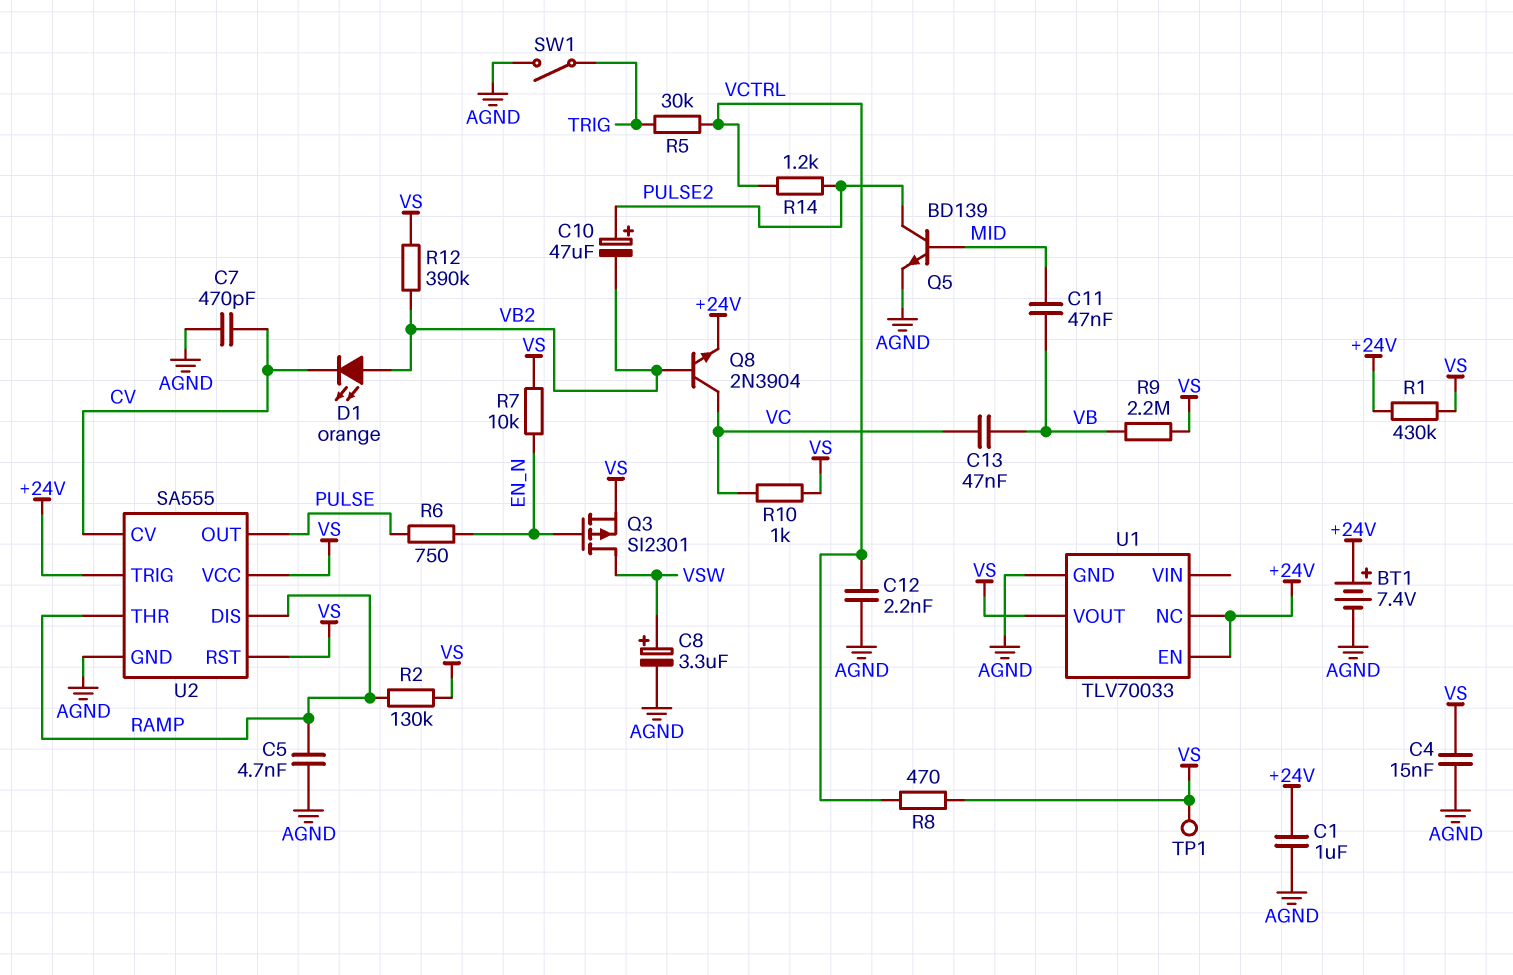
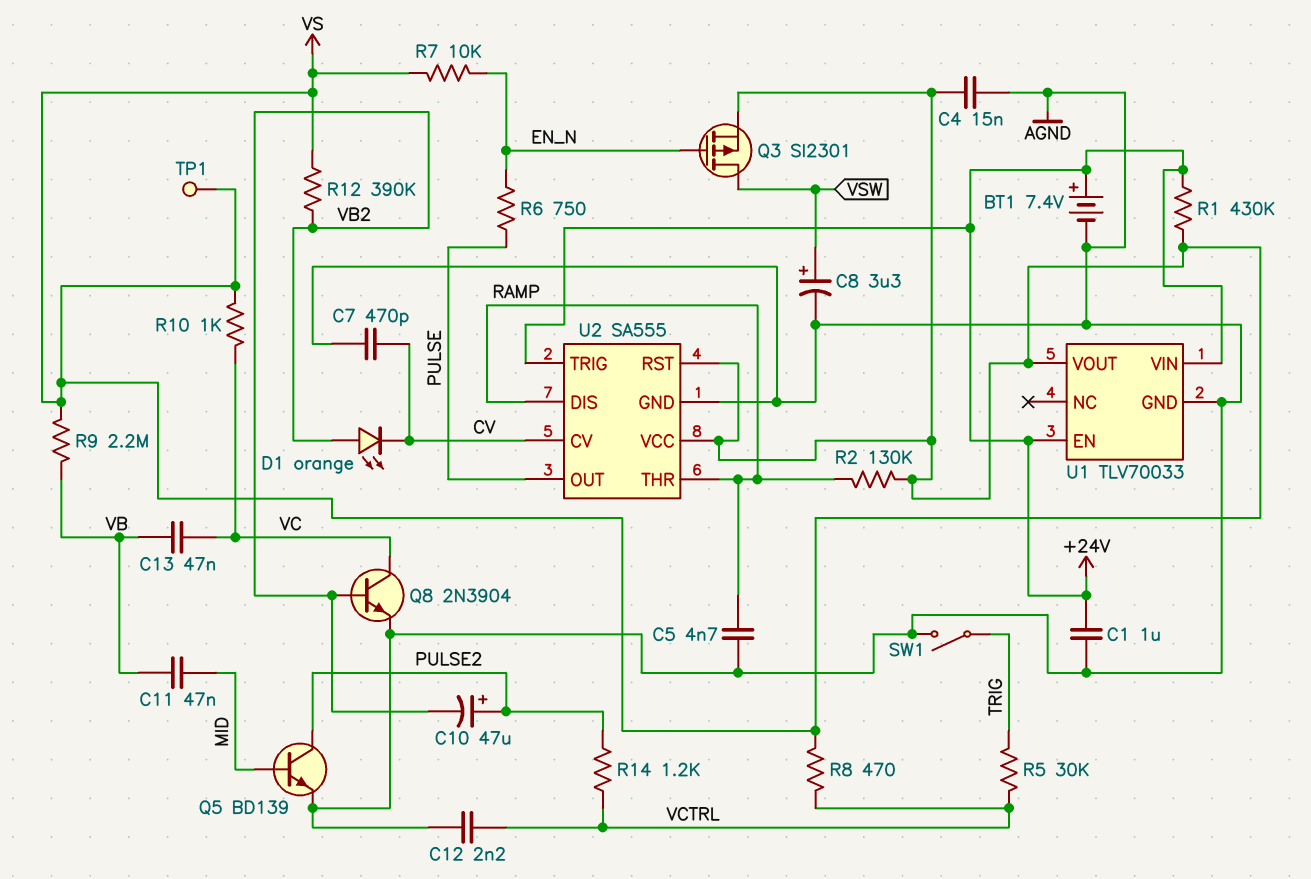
Q8: NPN 2N3904 (B VB2, C VC, E +24V) -> NPN 2N3904 (B VB2, C VC, E AGND)
U1 pin NC: +24V -> none
U1 pin VIN: none -> +24V

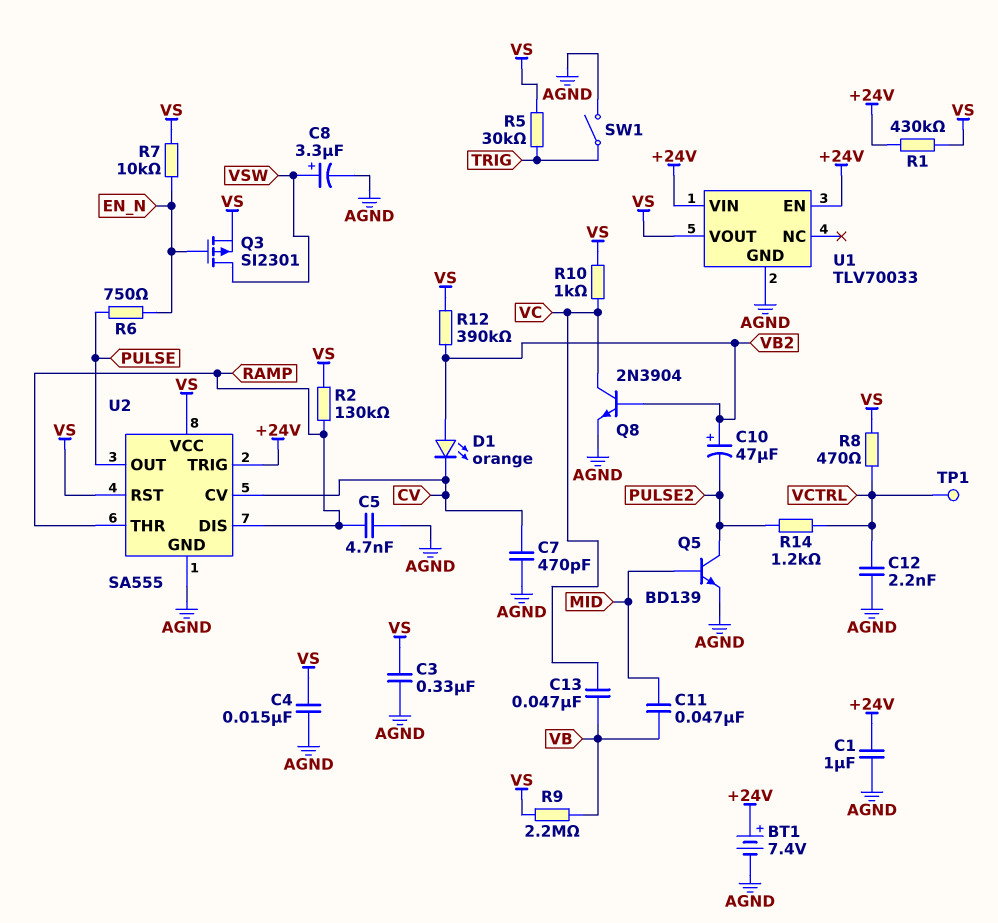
C3: none -> 330nF (AGND, VS)
C10: 47uF (plus PULSE2, minus VB2) -> 47uF (plus VB2, minus PULSE2)
R5: 30k (TRIG, VCTRL) -> 30k (TRIG, VS)
TP1: test point (VS) -> test point (VCTRL)

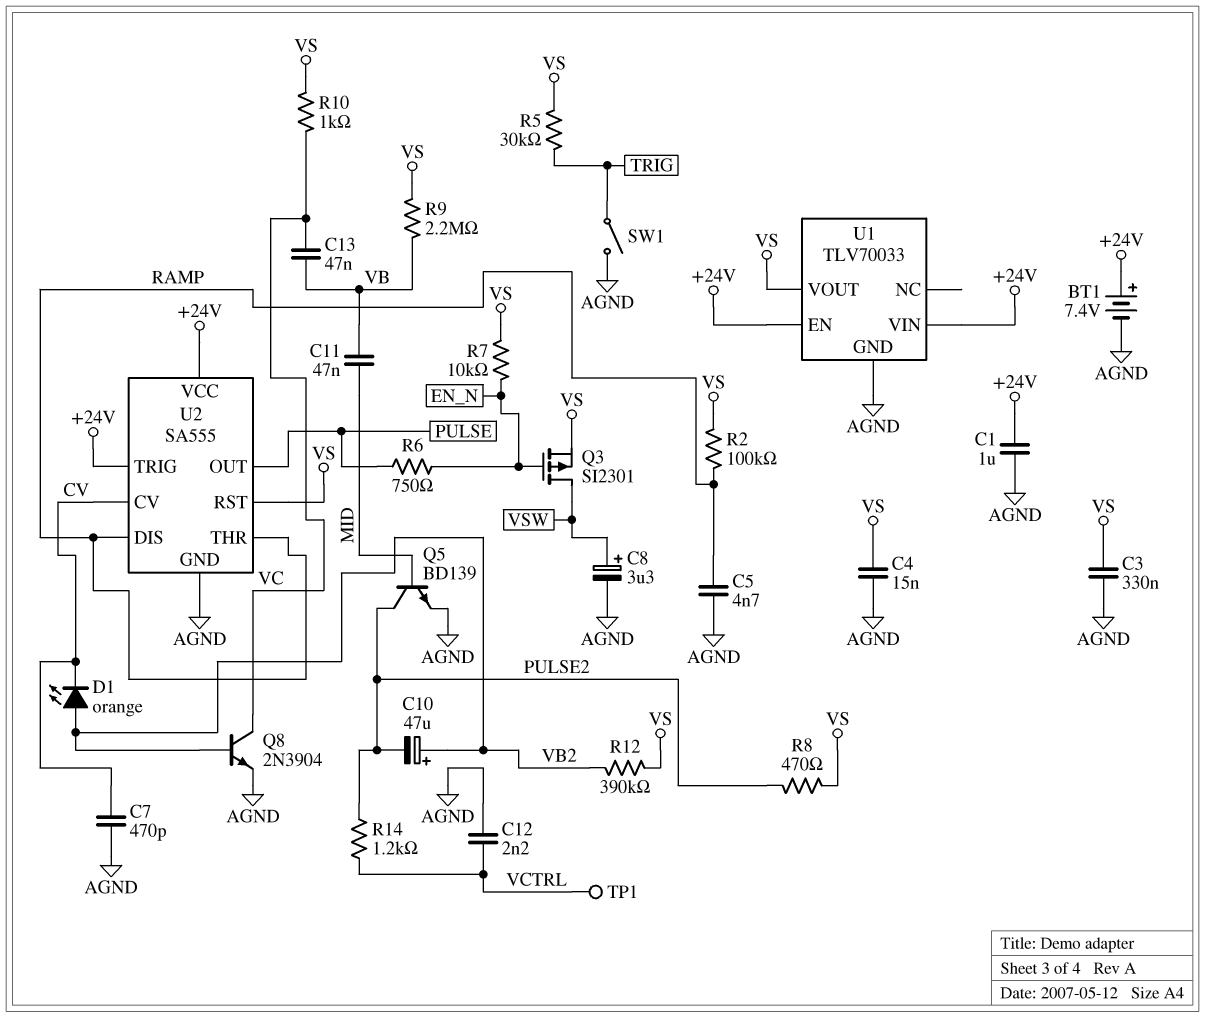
R1: 430k (+24V, VS) -> none
R2: 130k (RAMP, VS) -> 100k (RAMP, VS)
R8: 470 (VCTRL, VS) -> 470 (PULSE2, VS)
U2 pin VCC: VS -> +24V

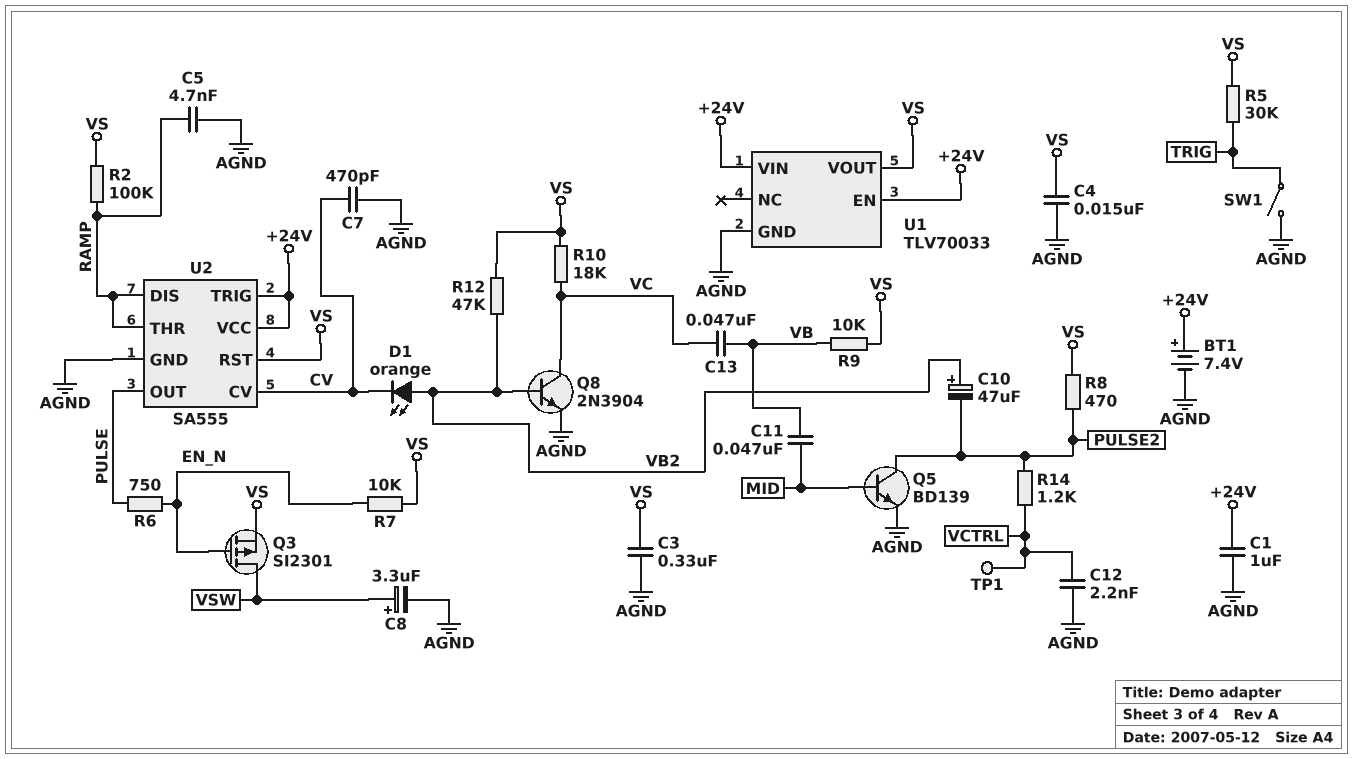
R9: 2.2M (VB, VS) -> 10k (VB, VS)
R10: 1k (VC, VS) -> 18k (VC, VS)
R12: 390k (VB2, VS) -> 47k (VB2, VS)

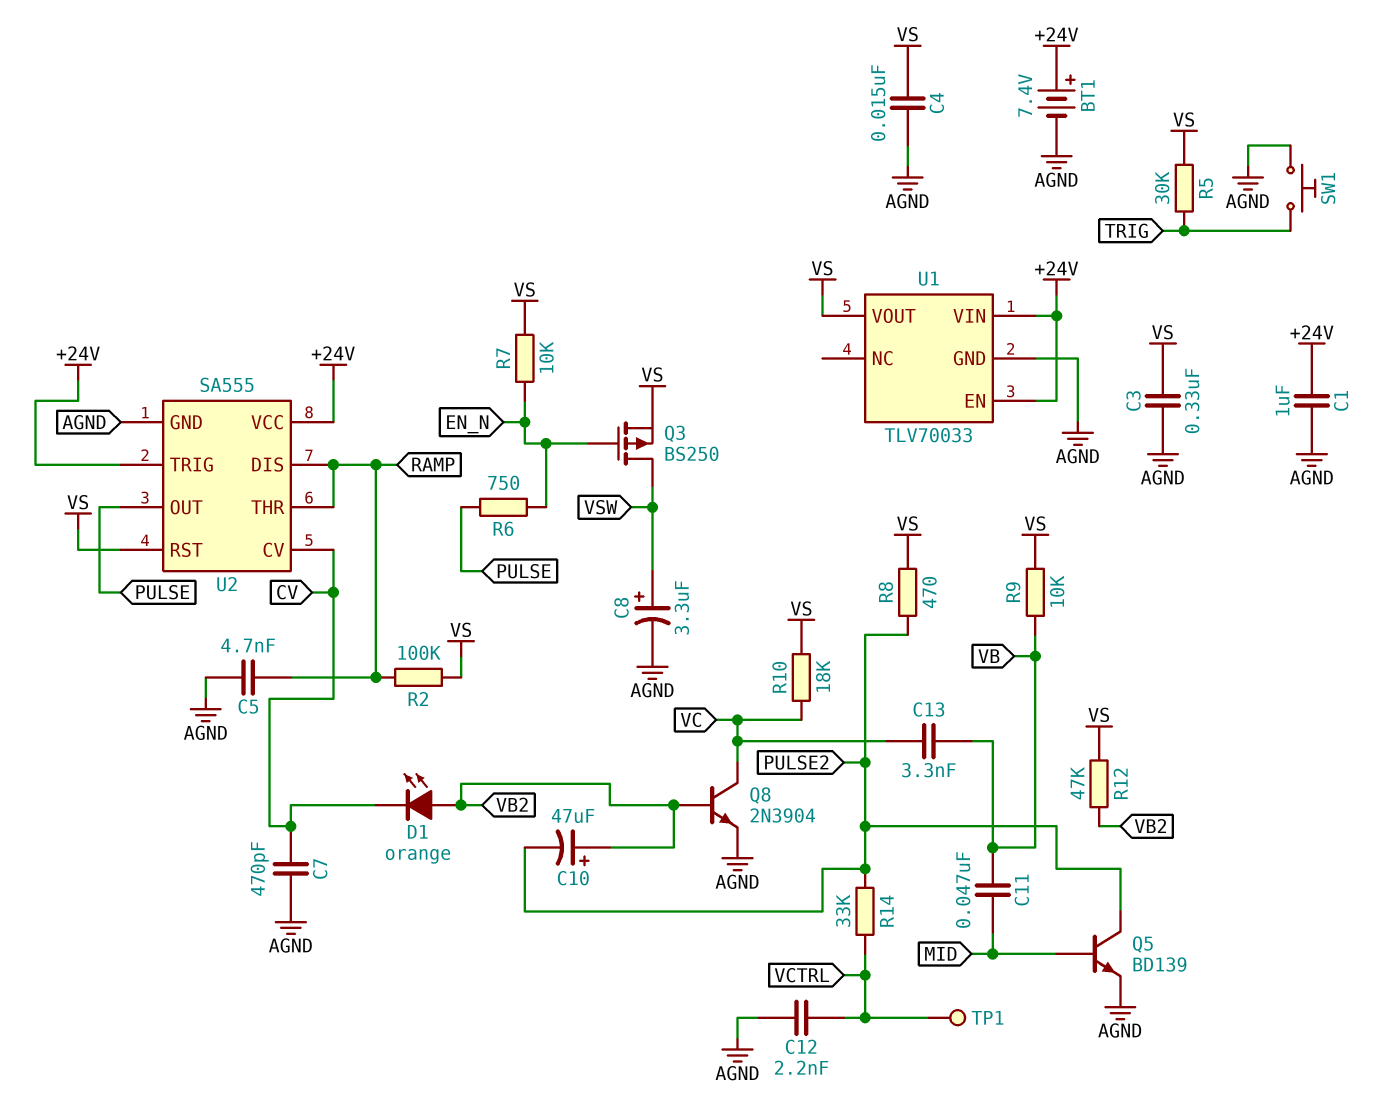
C13: 47nF (VB, VC) -> 3.3nF (VB, VC)
Q3: PMOS SI2301 (G EN_N, D VSW, S VS) -> PMOS BS250 (G EN_N, D VSW, S VS)
R14: 1.2k (PULSE2, VCTRL) -> 33k (PULSE2, VCTRL)
SW1: switch (AGND, TRIG) -> button (AGND, TRIG)

